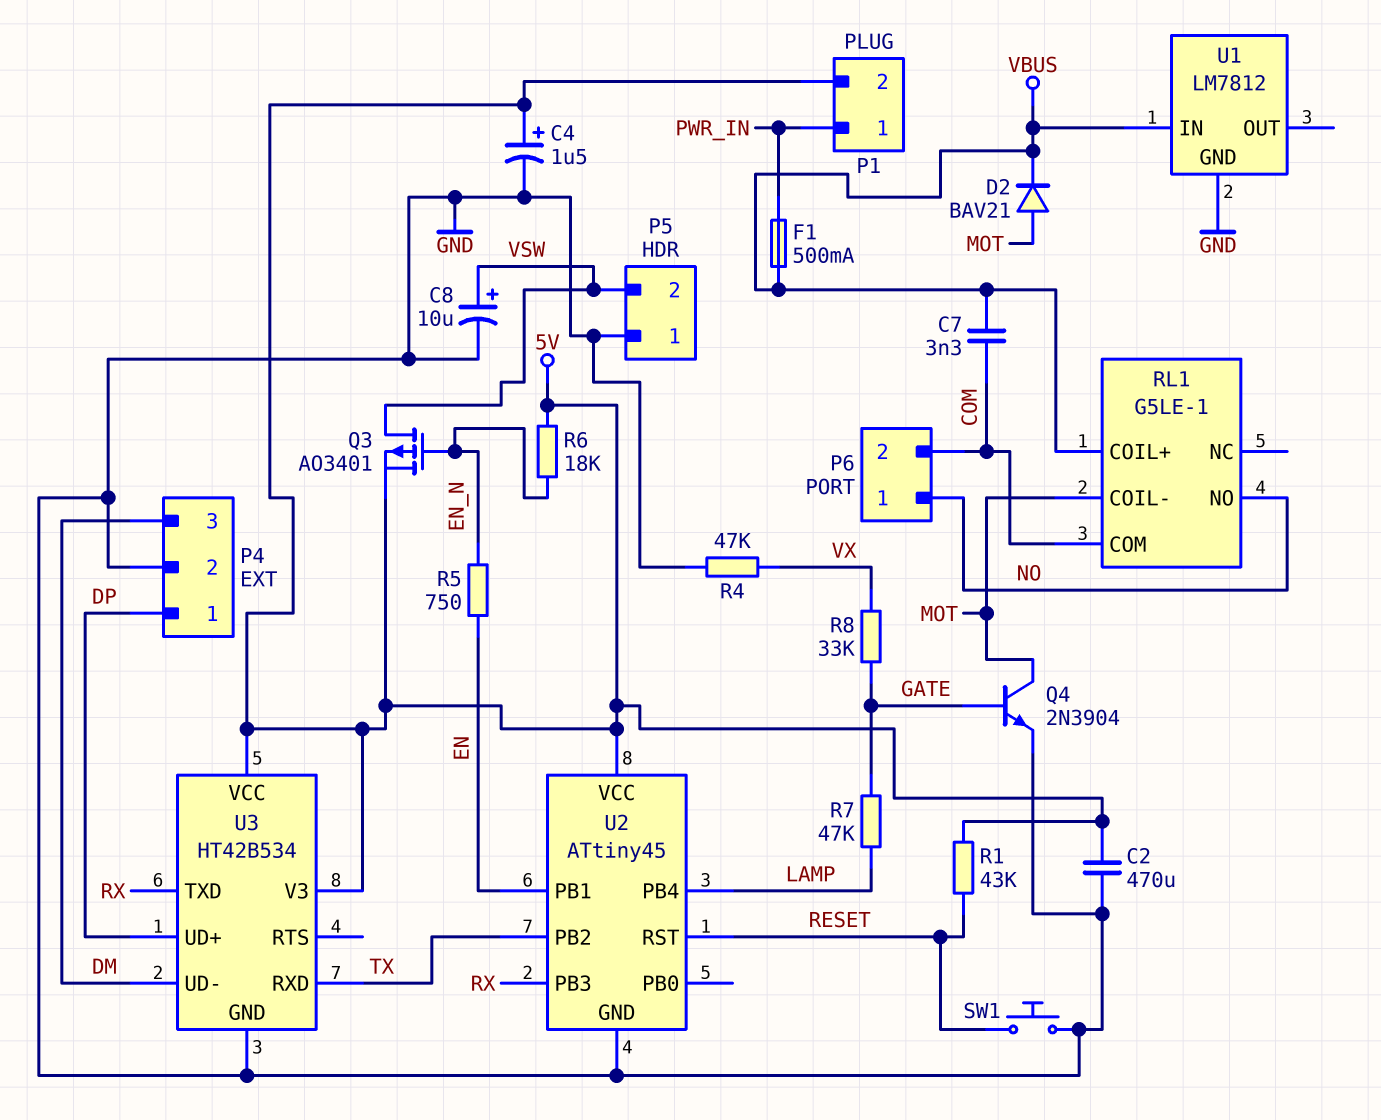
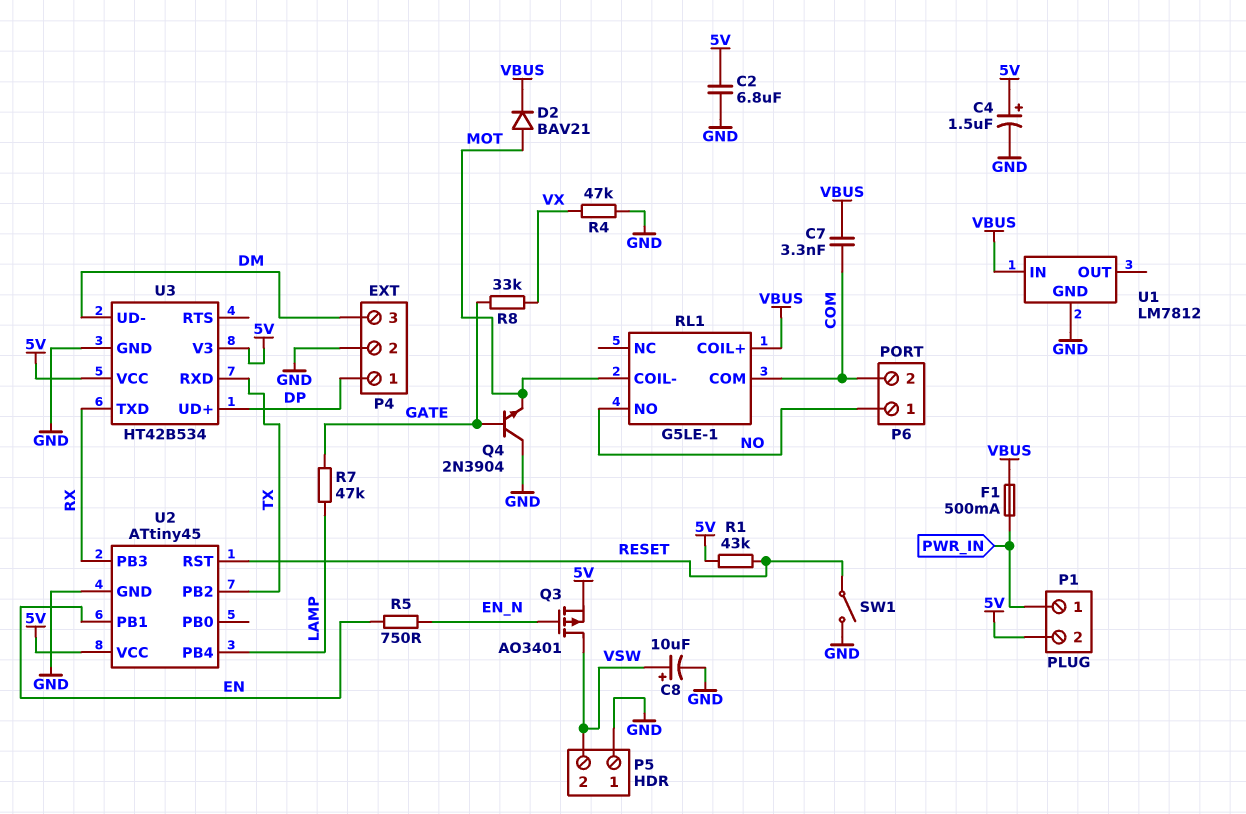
C2: 470uF (5V, GND) -> 6.8uF (5V, GND)
Q4: NPN 2N3904 (B GATE, C MOT, E GND) -> NPN 2N3904 (B GATE, C GND, E MOT)
R6: 18k (5V, EN_N) -> none
SW1: button (GND, RESET) -> switch (GND, RESET)

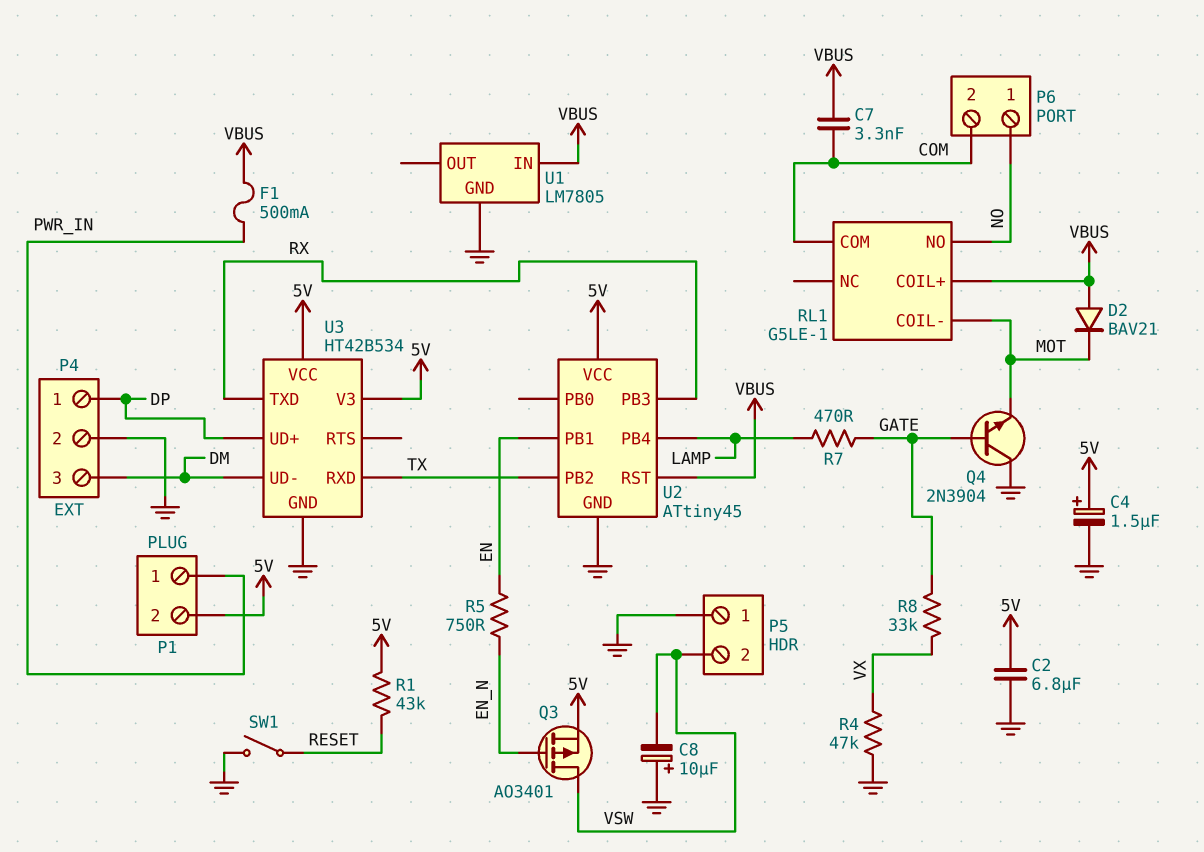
C8: 10uF (plus VSW, minus GND) -> 10uF (plus GND, minus VSW)
D2: diode BAV21 (A MOT, K VBUS) -> diode BAV21 (A VBUS, K MOT)
R7: 47k (GATE, LAMP) -> 470 (GATE, LAMP)
U1: LM7812 -> LM7805
U2 pin RST: RESET -> VBUS

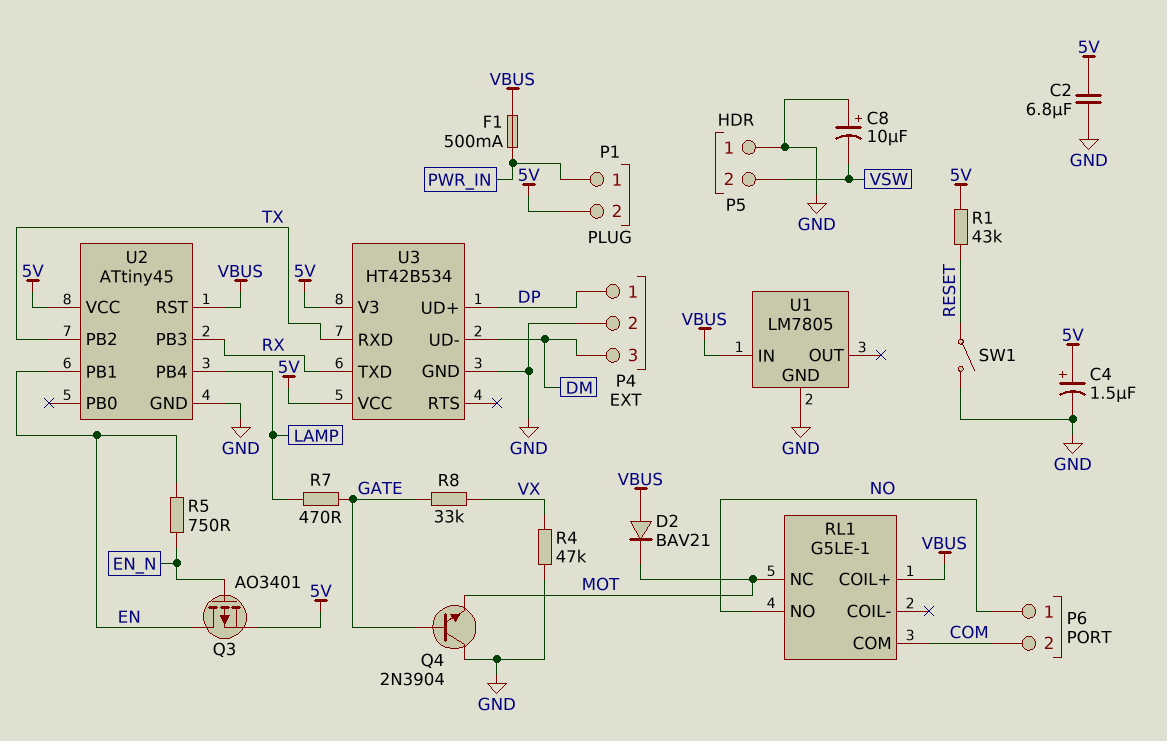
C7: 3.3nF (COM, VBUS) -> none
Q3: PMOS AO3401 (G EN_N, D VSW, S 5V) -> PMOS AO3401 (G EN_N, D EN, S 5V)
RL1 pin COIL-: MOT -> none
RL1 pin NC: none -> MOT

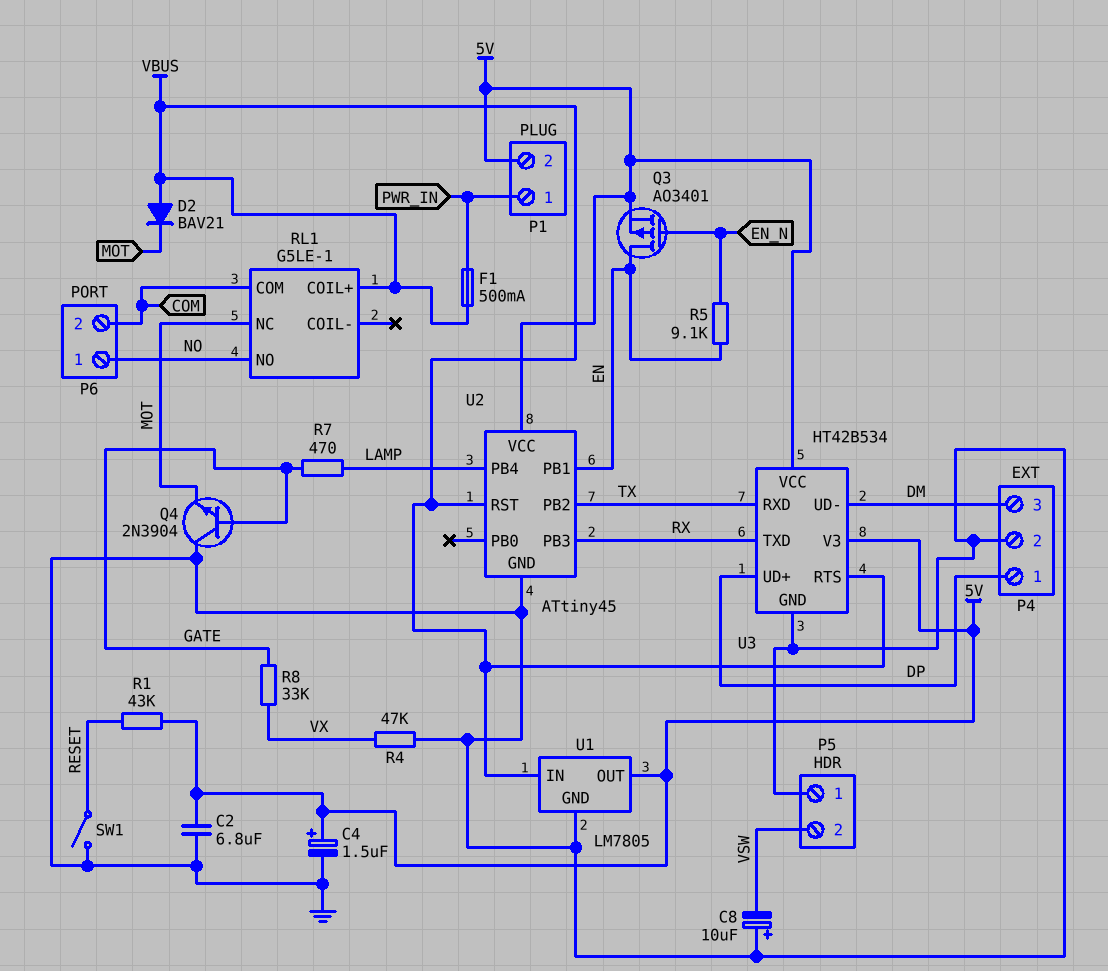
R5: 750 (EN, EN_N) -> 9.1k (EN, EN_N)
U1 pin OUT: none -> 5V
U3 pin RTS: none -> VBUS

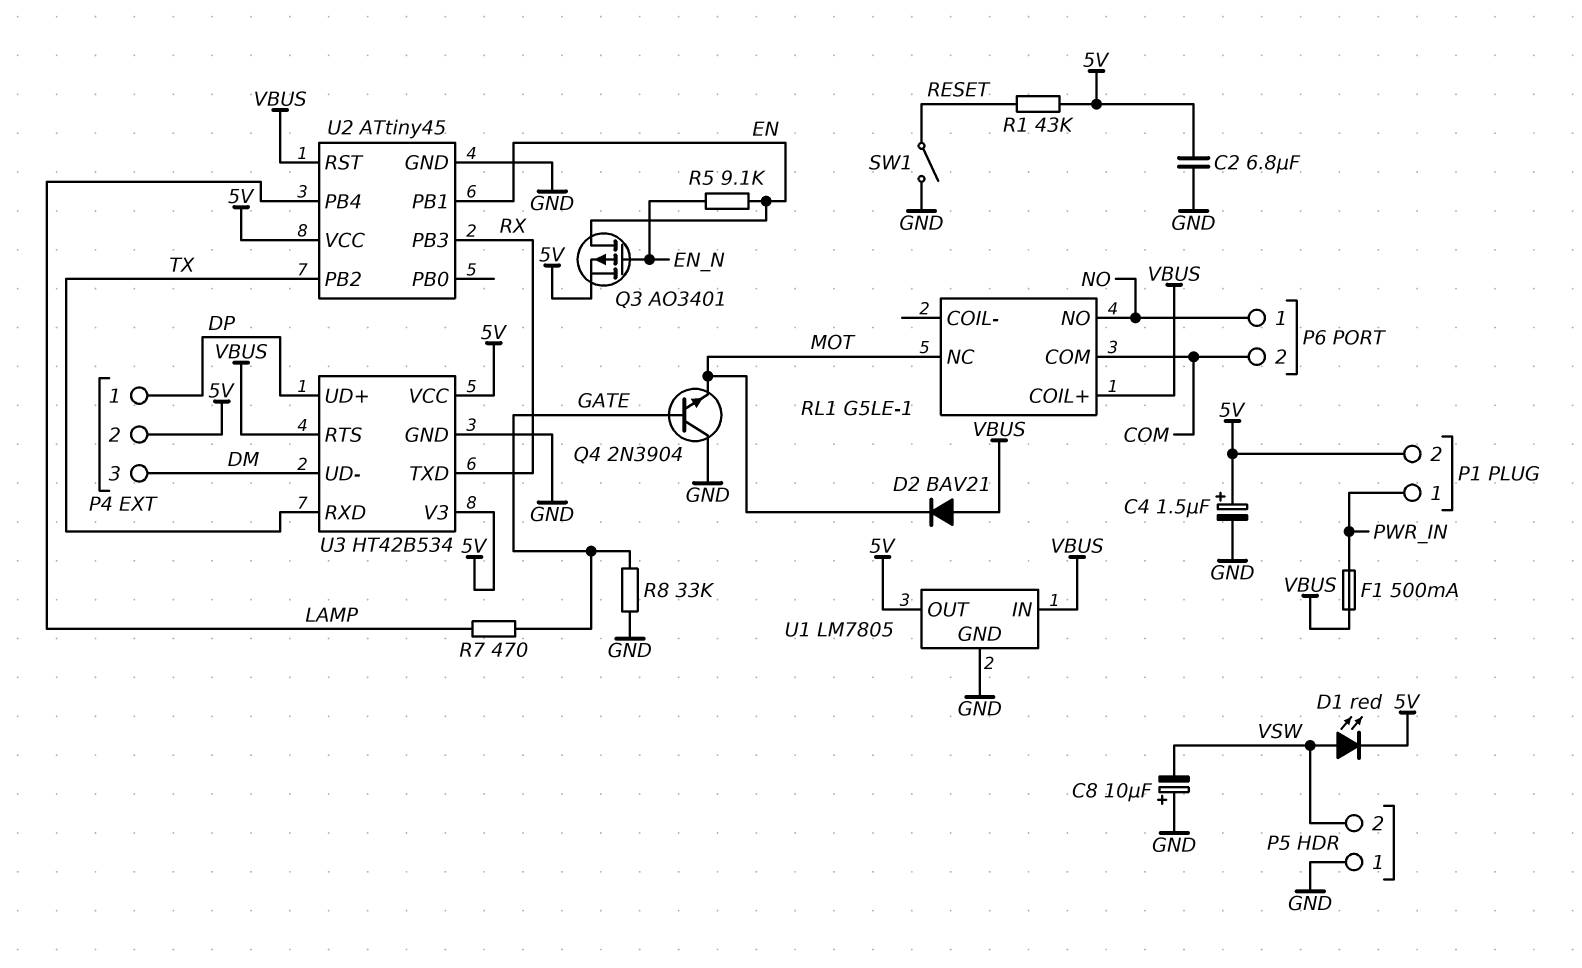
D1: none -> LED red (A VSW, K 5V)
P4 pin 2: GND -> 5V
R4: 47k (GND, VX) -> none
R8: 33k (GATE, VX) -> 33k (GATE, GND)

